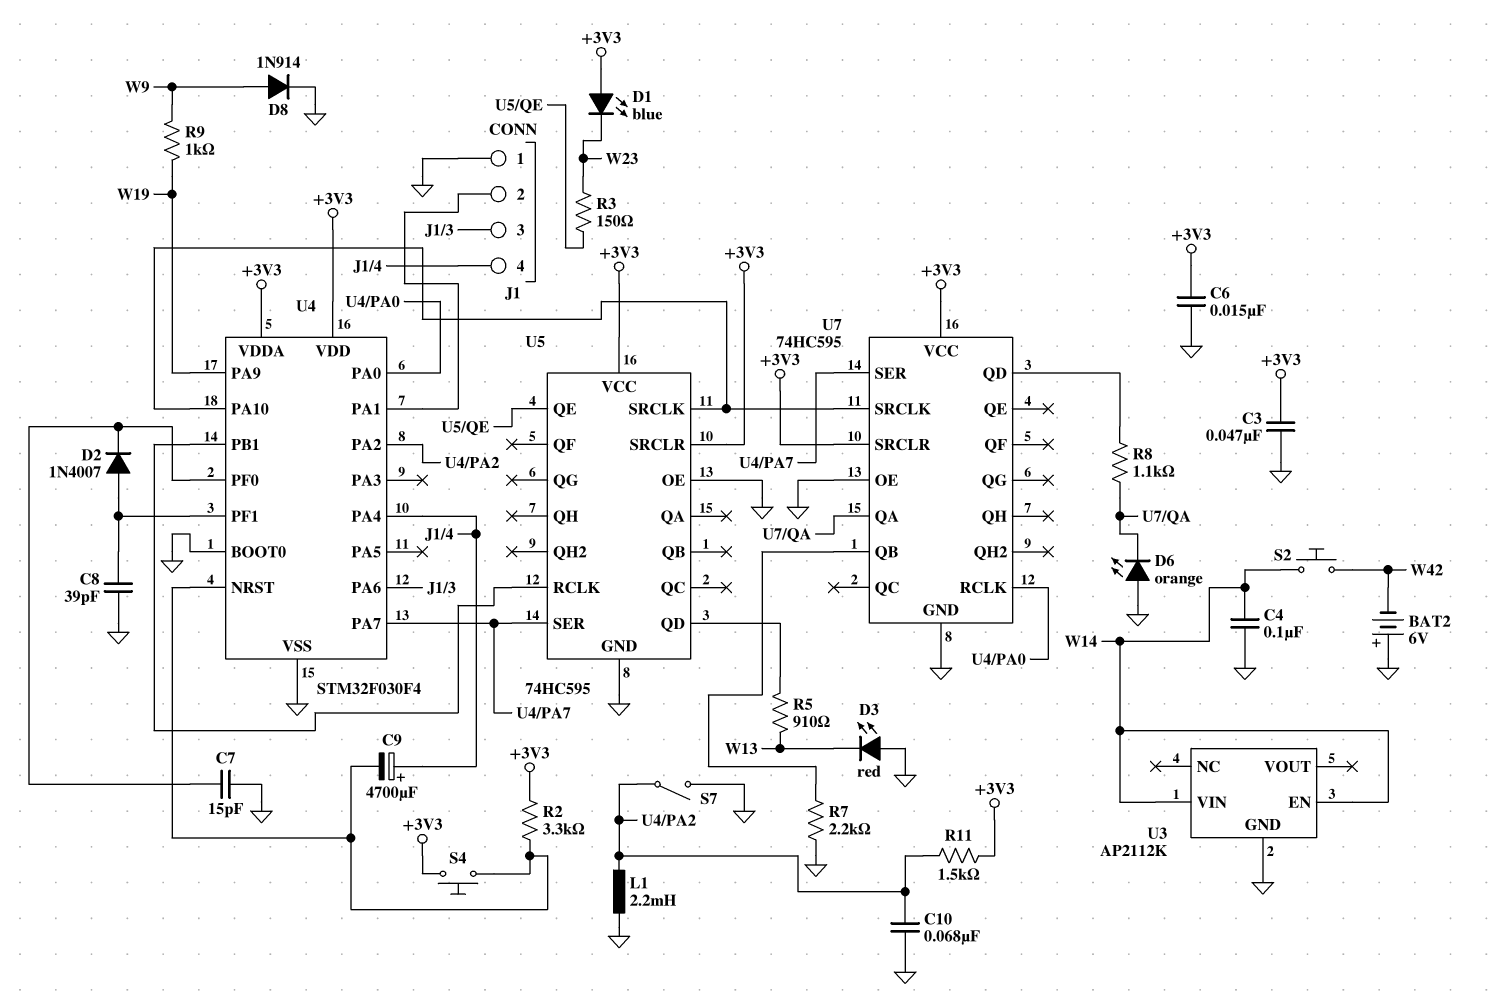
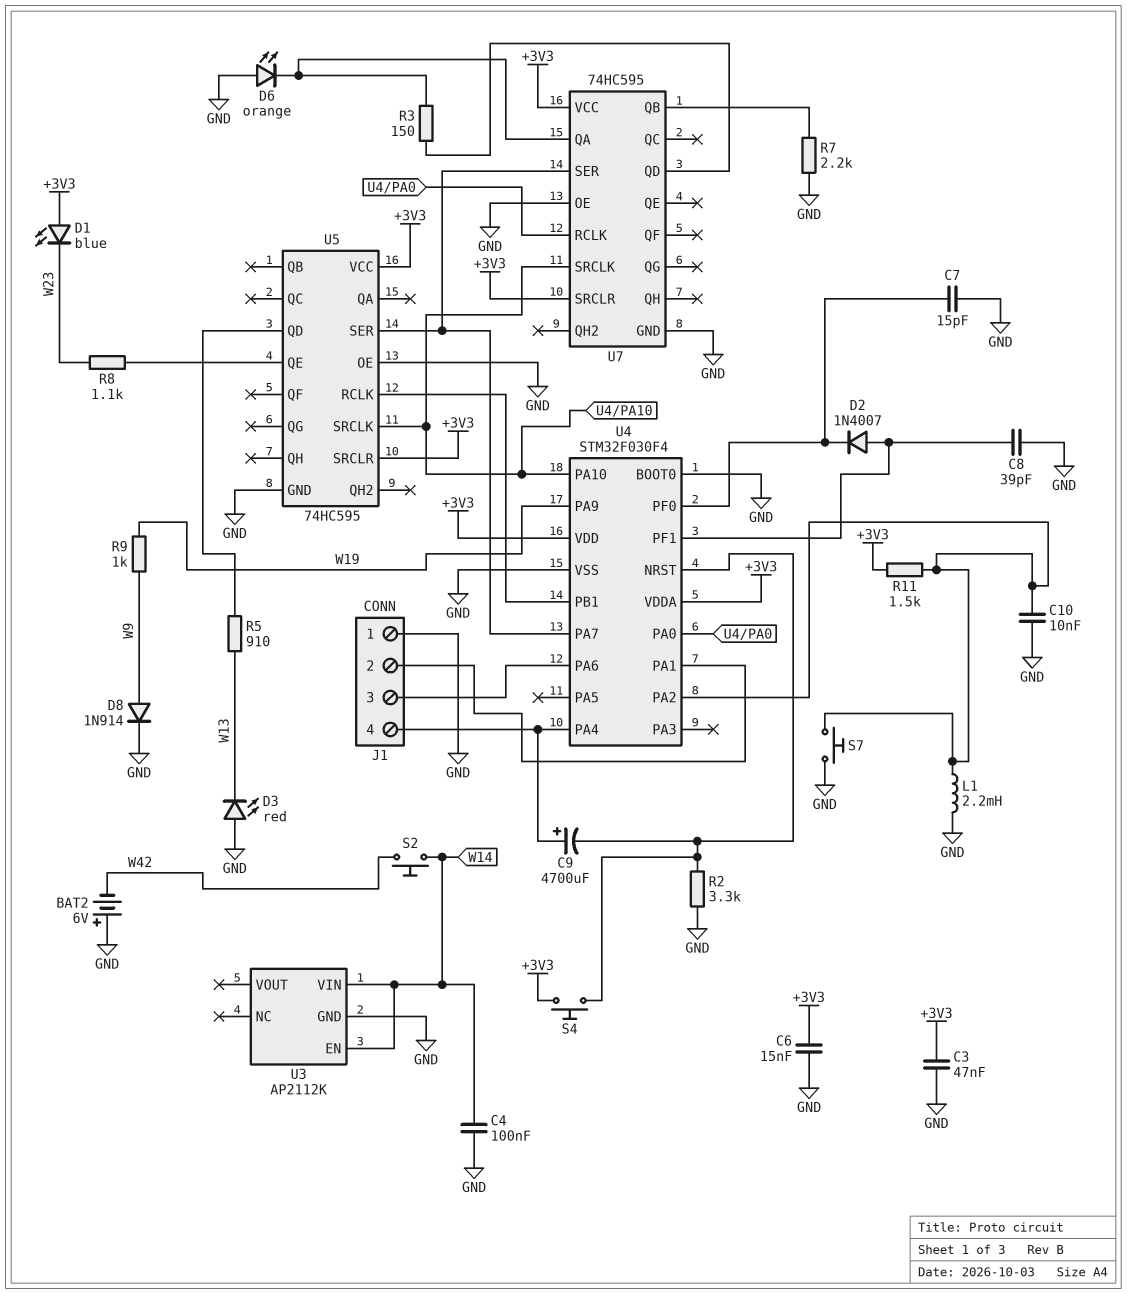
C10: 68nF (GND, U4/PA2) -> 10nF (GND, U4/PA2)
R2: 3.3k (+3V3, U4/NRST) -> 3.3k (GND, U4/NRST)
R3: 150 (U5/QE, W23) -> 150 (U7/QA, U7/QD)
R8: 1.1k (U7/QA, U7/QD) -> 1.1k (U5/QE, W23)
S7: switch (GND, U4/PA2) -> button (GND, U4/PA2)

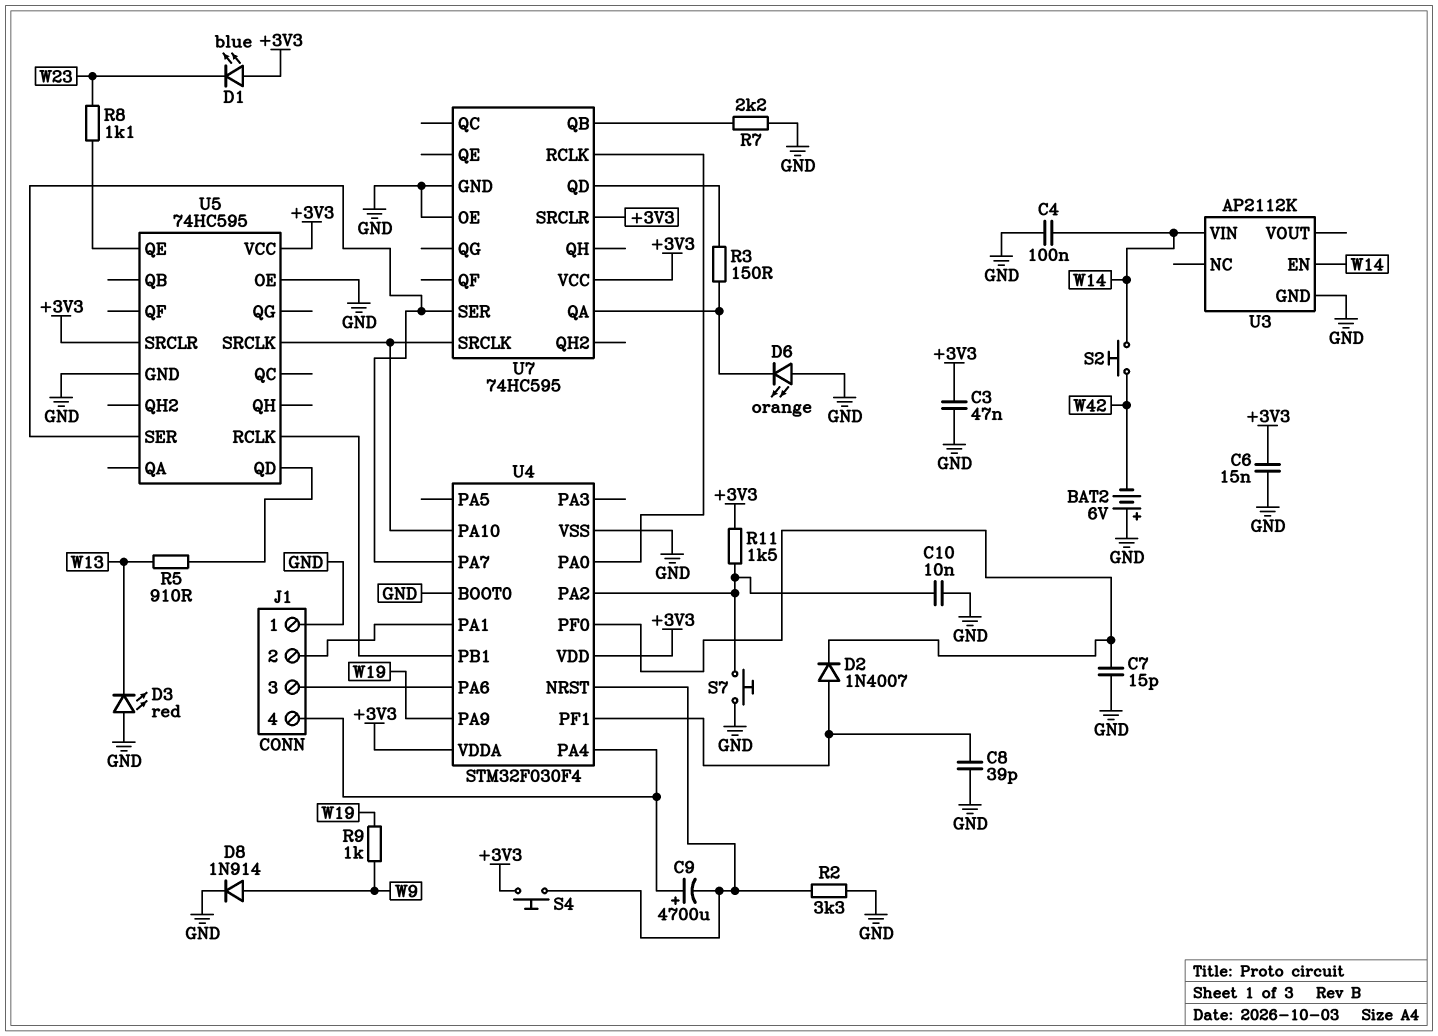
L1: 2.2mH (GND, U4/PA2) -> none

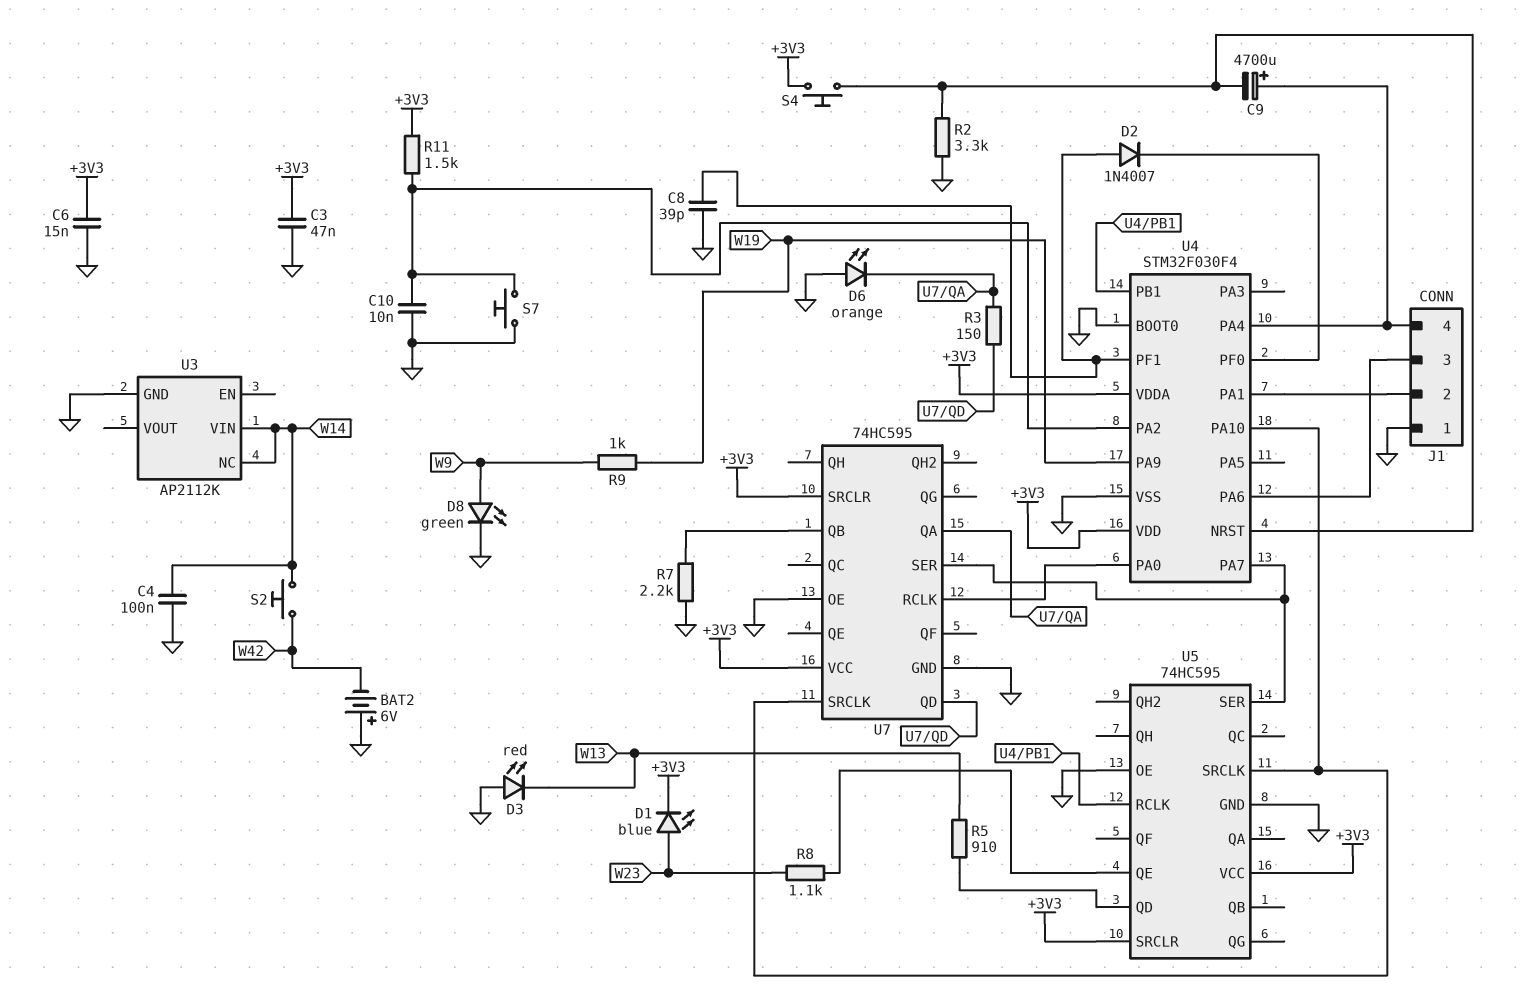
C7: 15pF (GND, U4/PF0) -> none
D1: LED blue (A +3V3, K W23) -> LED blue (A W23, K +3V3)
D8: diode 1N914 (A W9, K GND) -> LED green (A W9, K GND)
U3 pin EN: W14 -> none
U3 pin NC: none -> W14

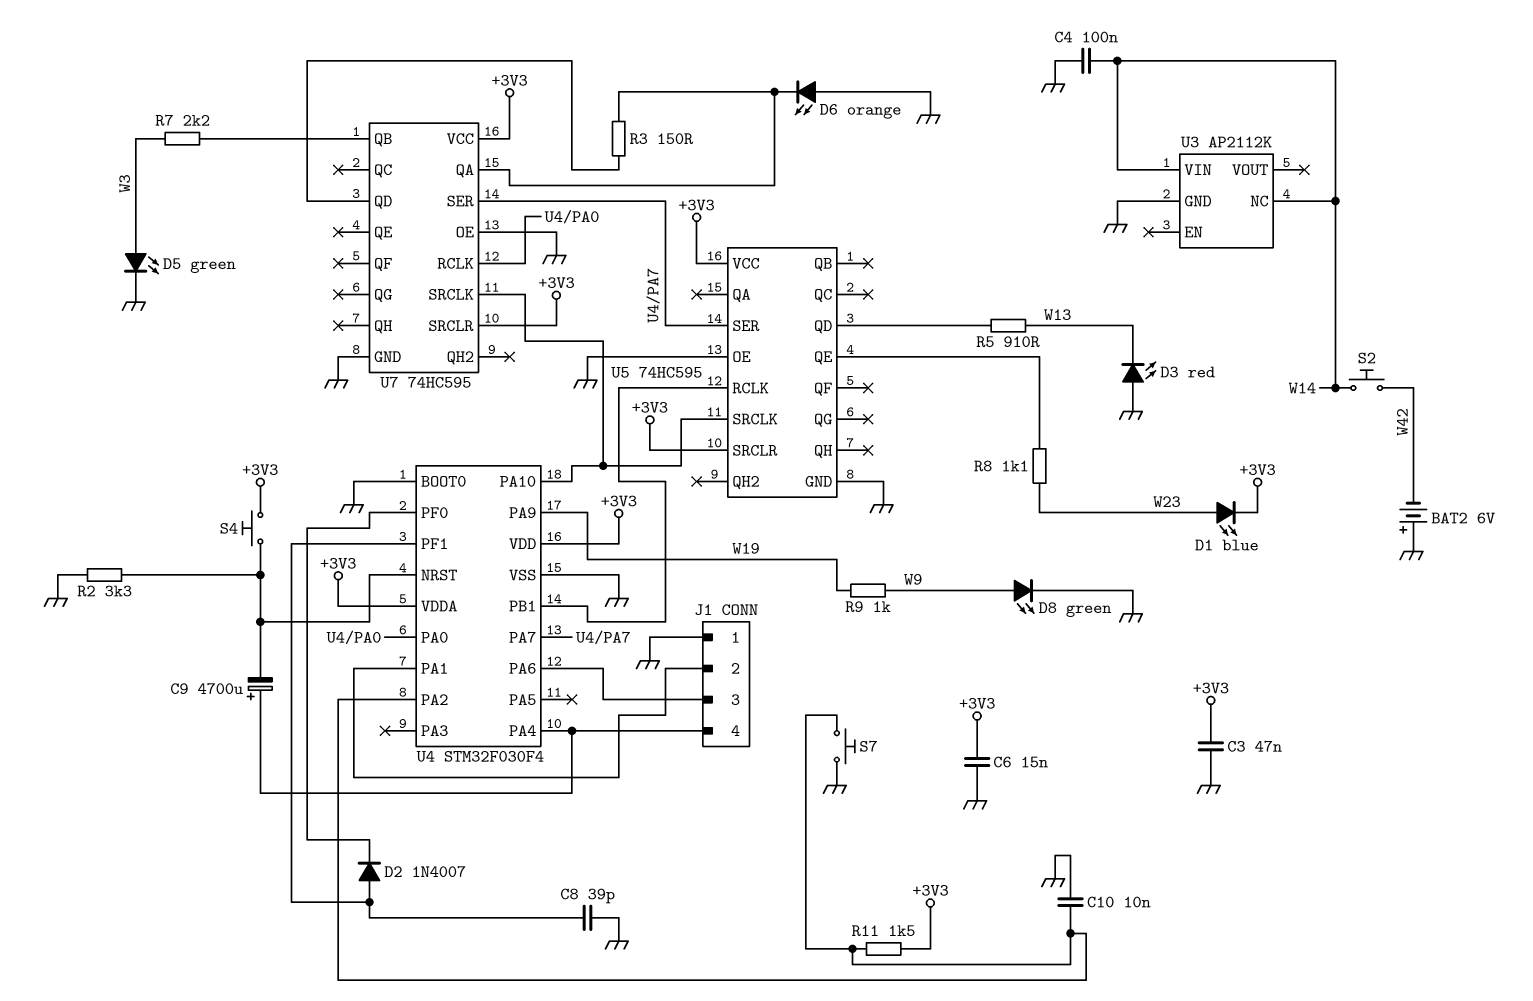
D5: none -> LED green (A W3, K GND)
R7: 2.2k (GND, U7/QB) -> 2.2k (U7/QB, W3)

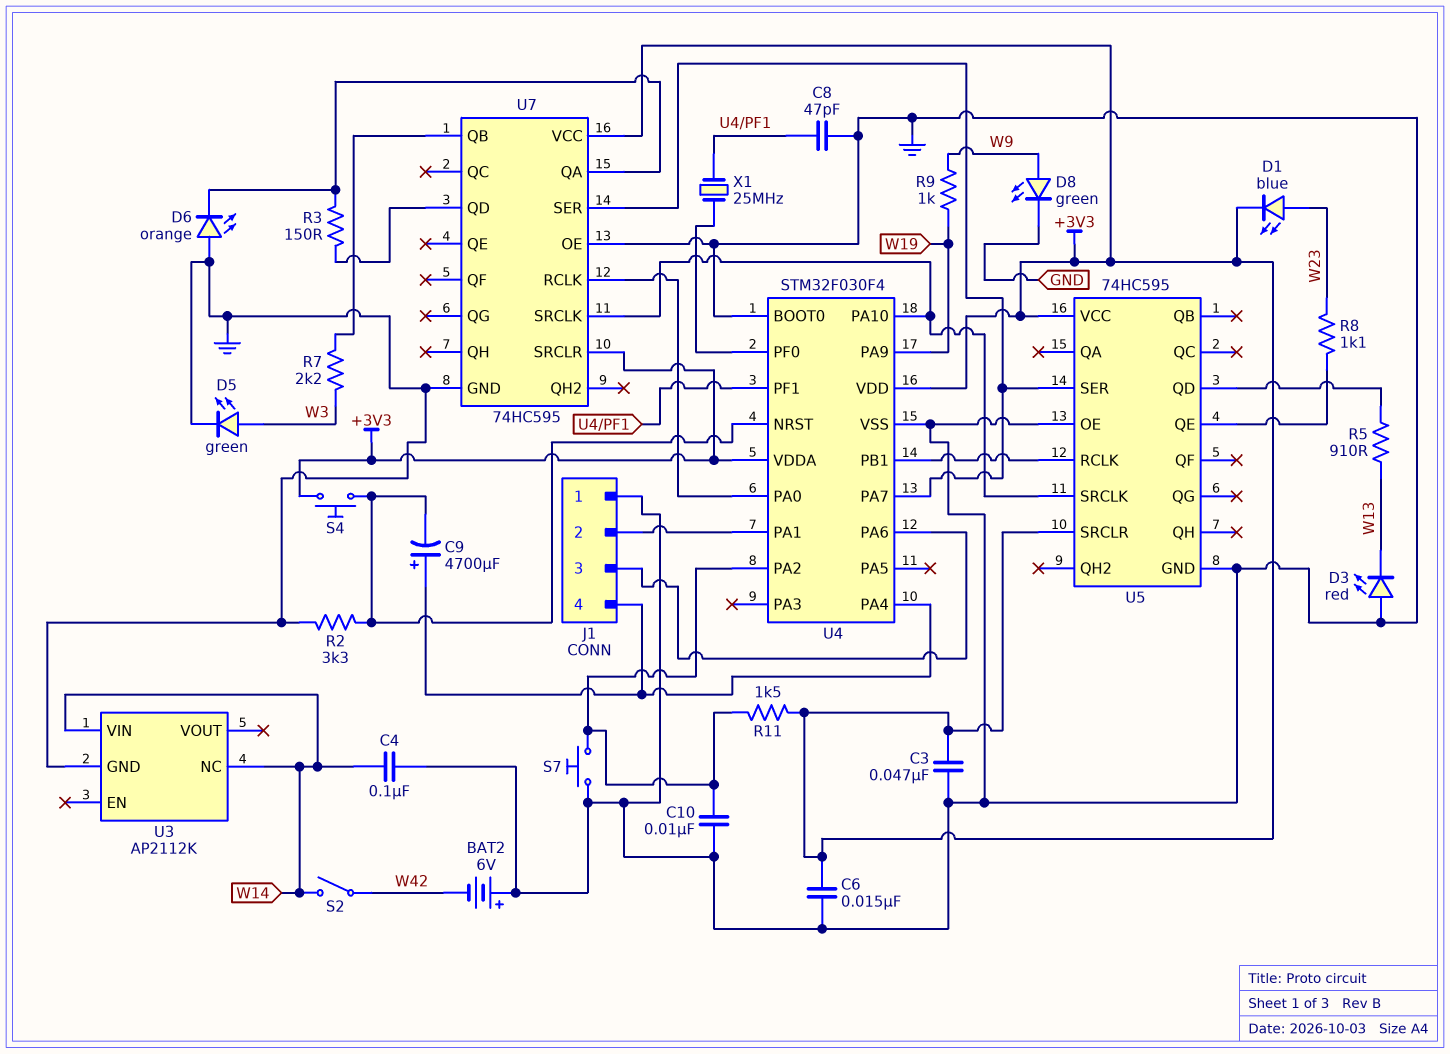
C8: 39pF (GND, U4/PF1) -> 47pF (GND, U4/PF1)
D2: diode 1N4007 (A U4/PF1, K U4/PF0) -> none
S2: button (W14, W42) -> switch (W14, W42)
X1: none -> 25MHz (U4/PF0, U4/PF1)

